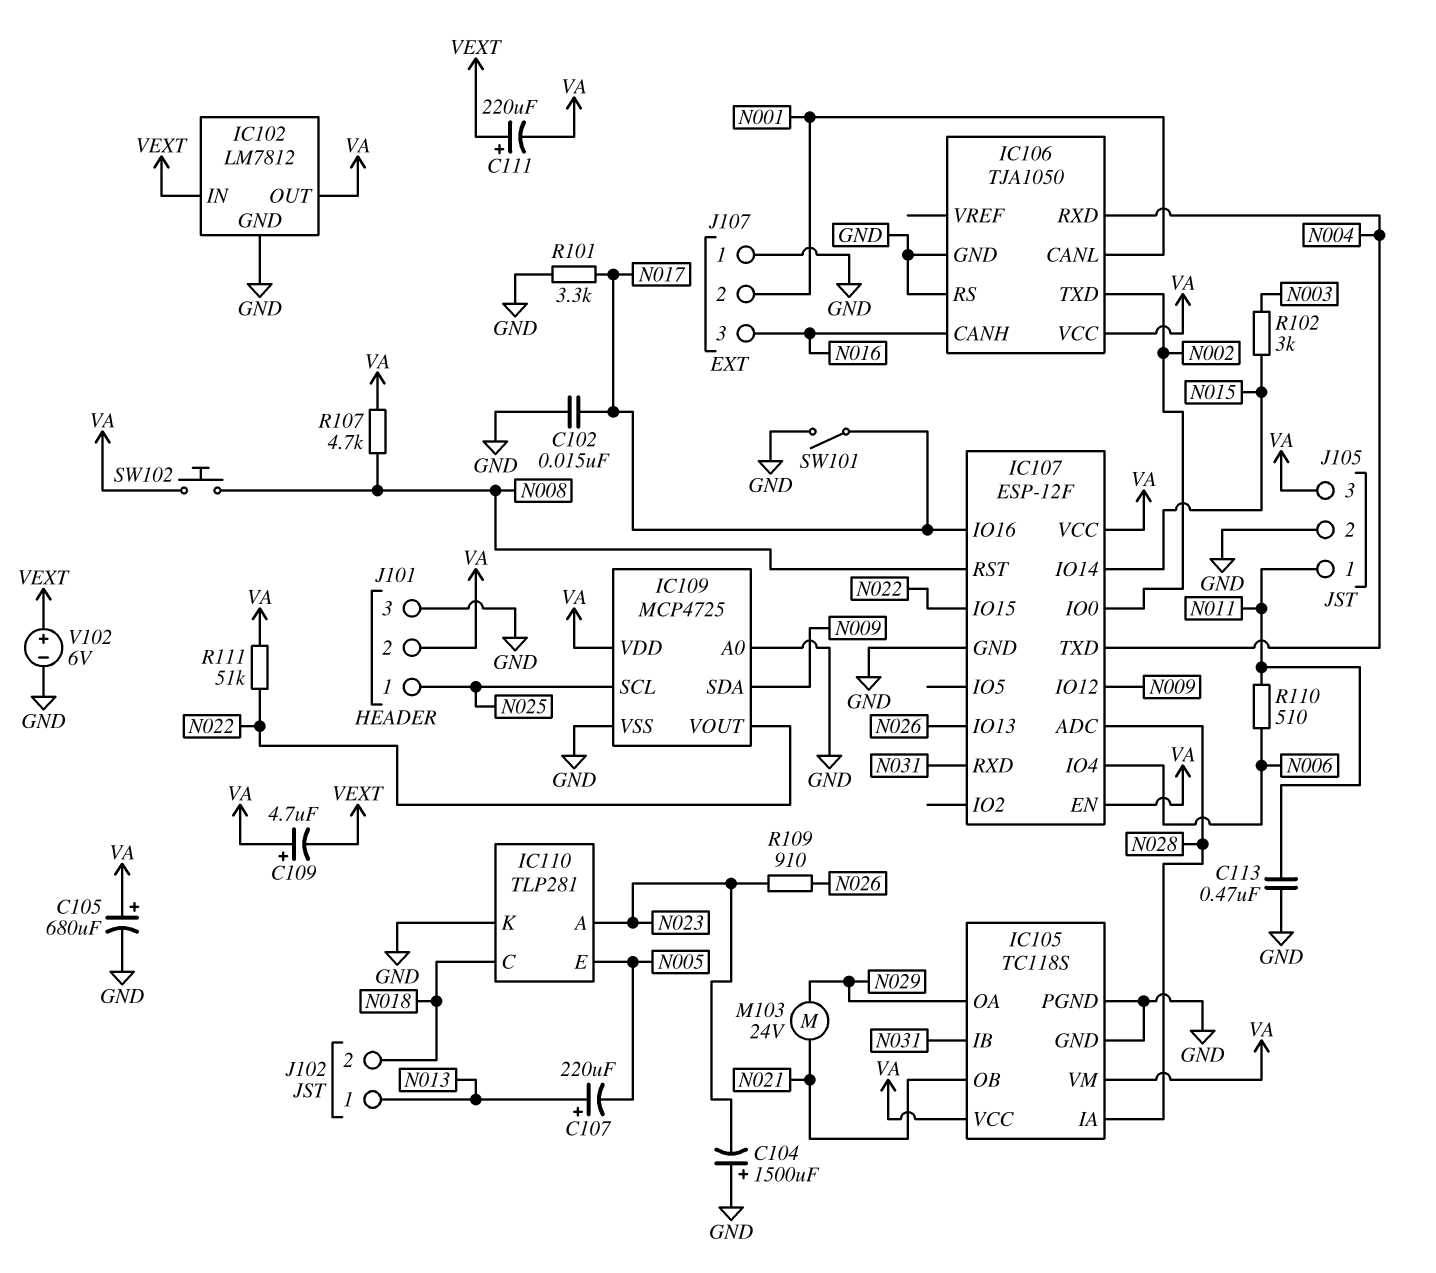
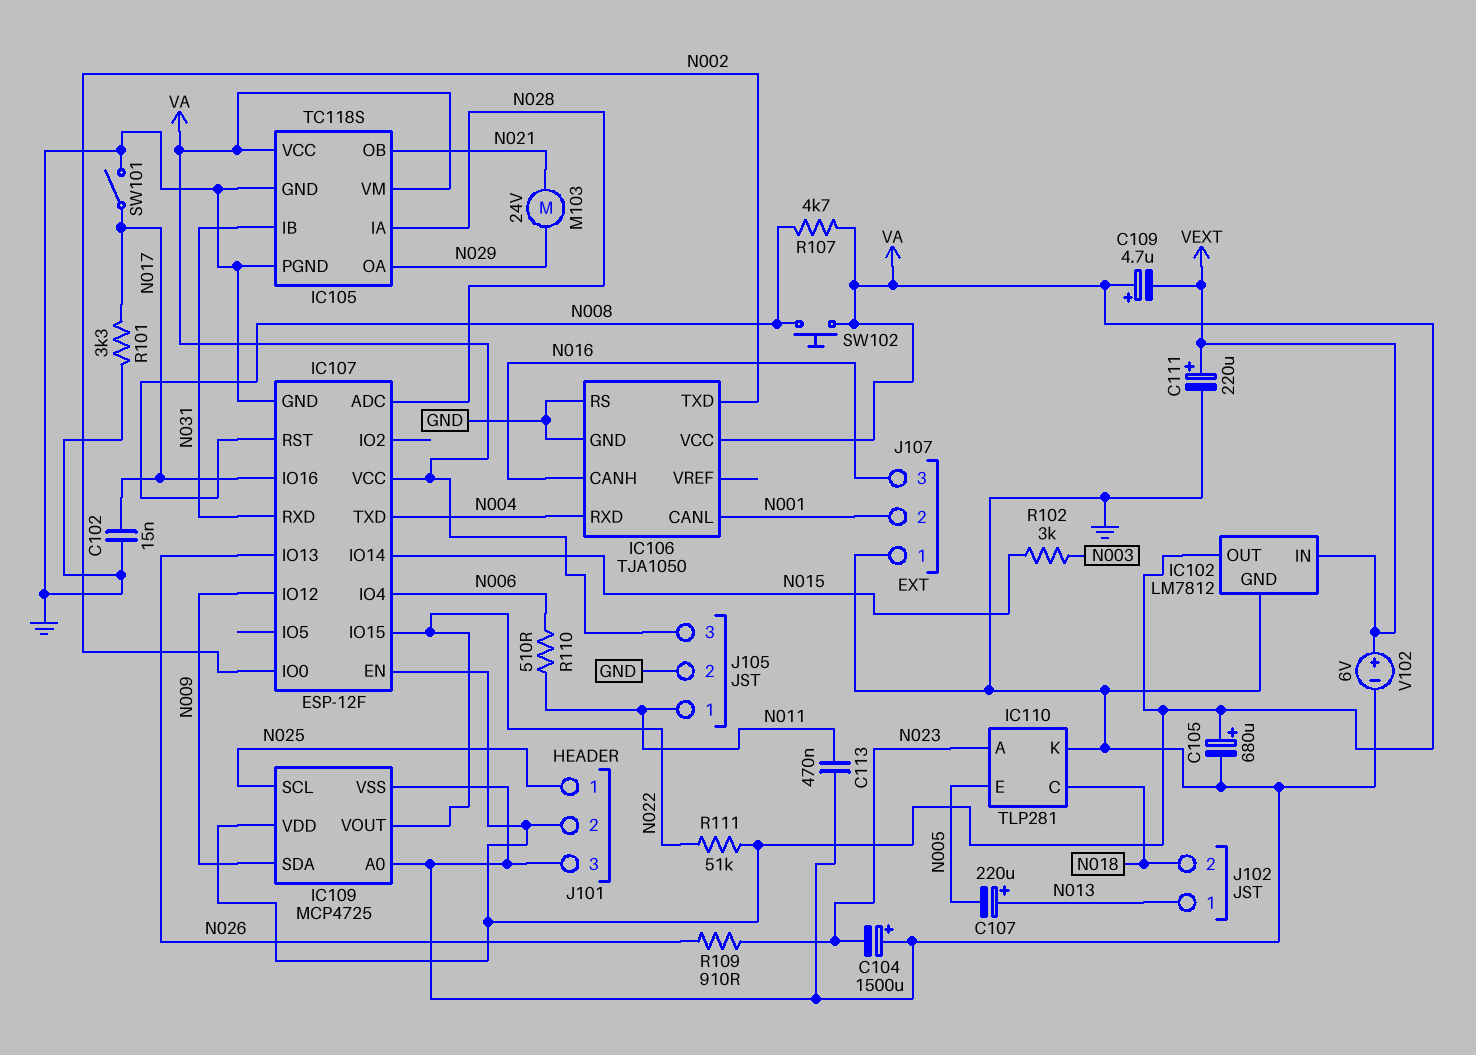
C111: 220uF (plus VEXT, minus VA) -> 220uF (plus VEXT, minus GND)

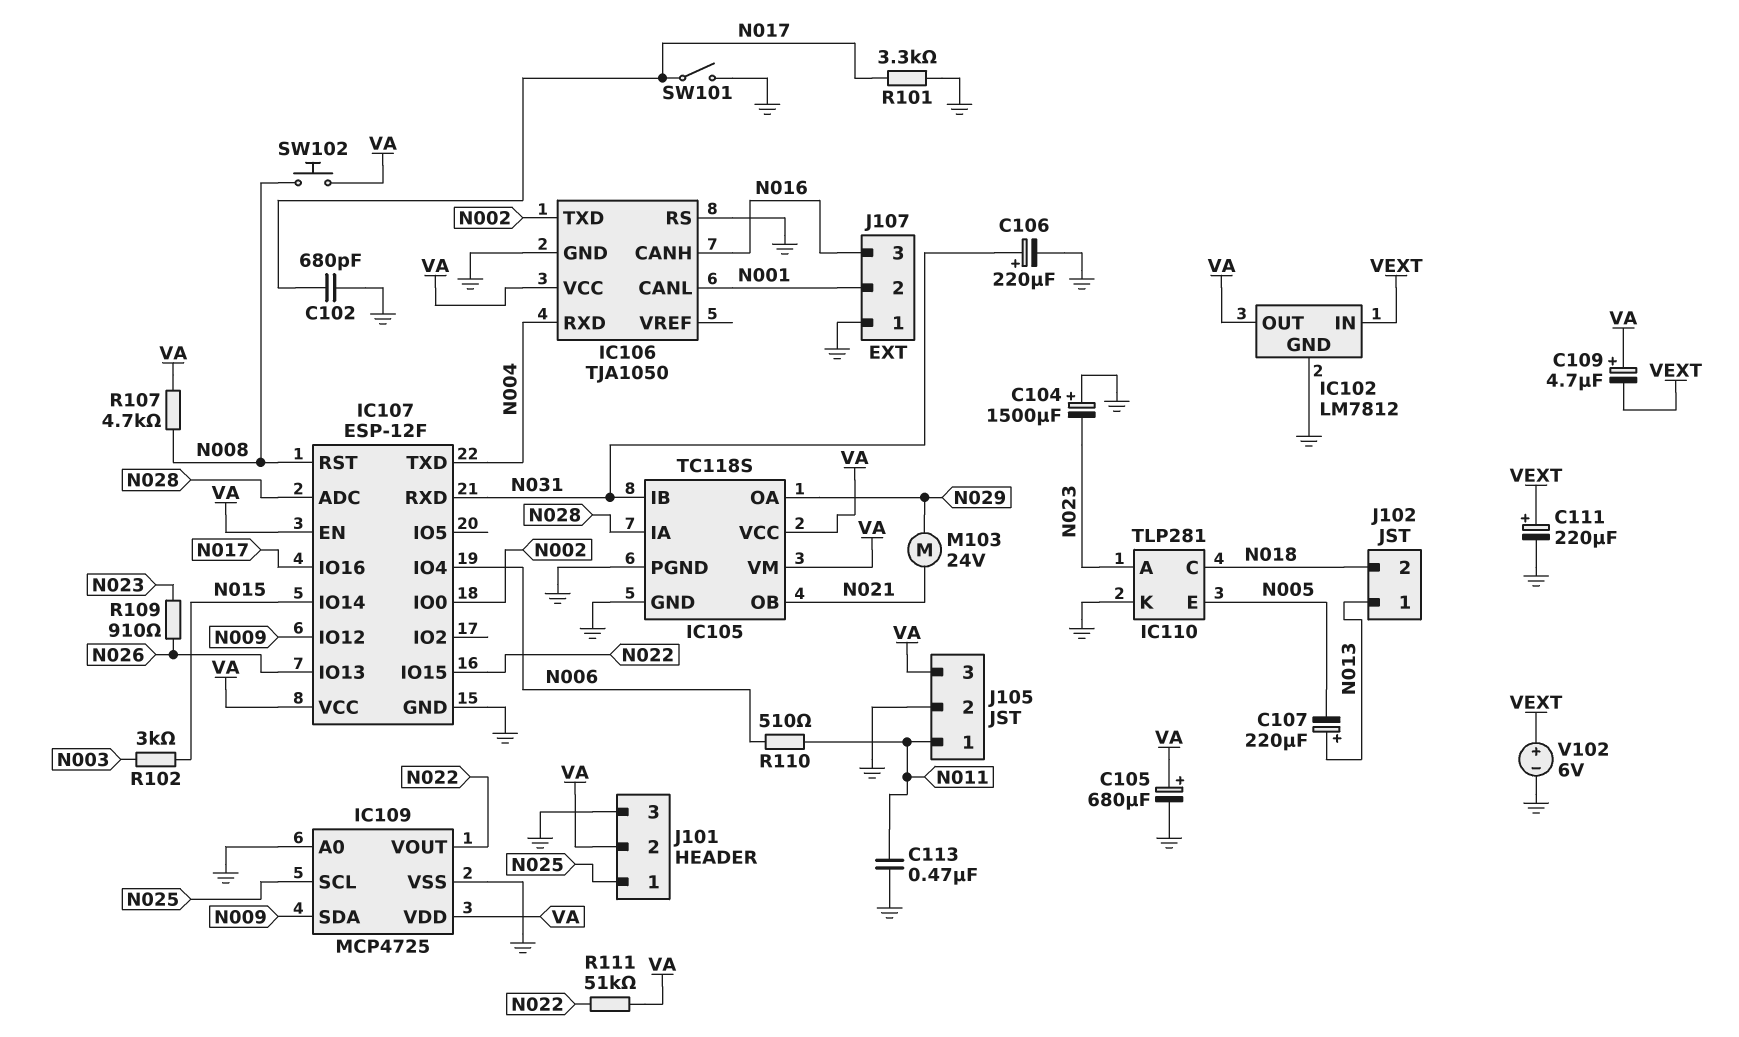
C102: 15nF (GND, N017) -> 680pF (GND, N017)
C106: none -> 220uF (plus N031, minus GND)

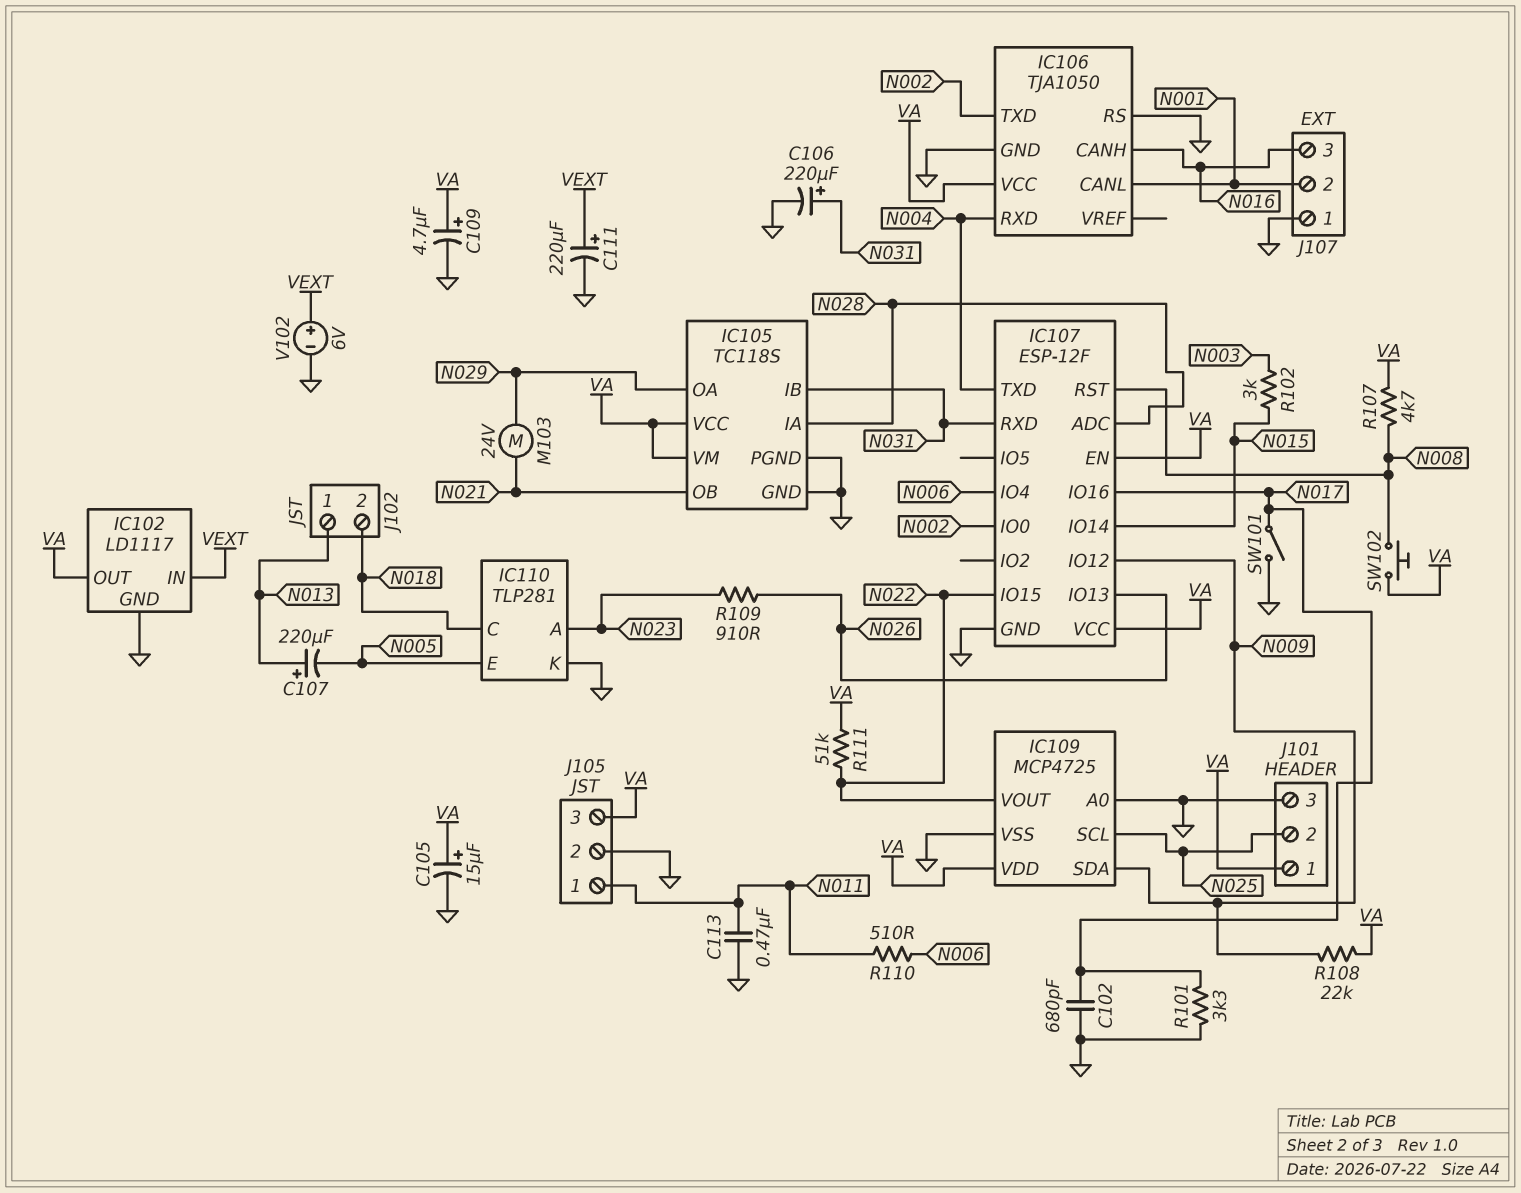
C104: 1500uF (plus GND, minus N023) -> none
C105: 680uF (plus VA, minus GND) -> 15uF (plus VA, minus GND)
C109: 4.7uF (plus VA, minus VEXT) -> 4.7uF (plus VA, minus GND)
IC102: LM7812 -> LD1117
J101 pin 1: N025 -> VA
J101 pin 2: VA -> N025
R108: none -> 22k (N009, VA)

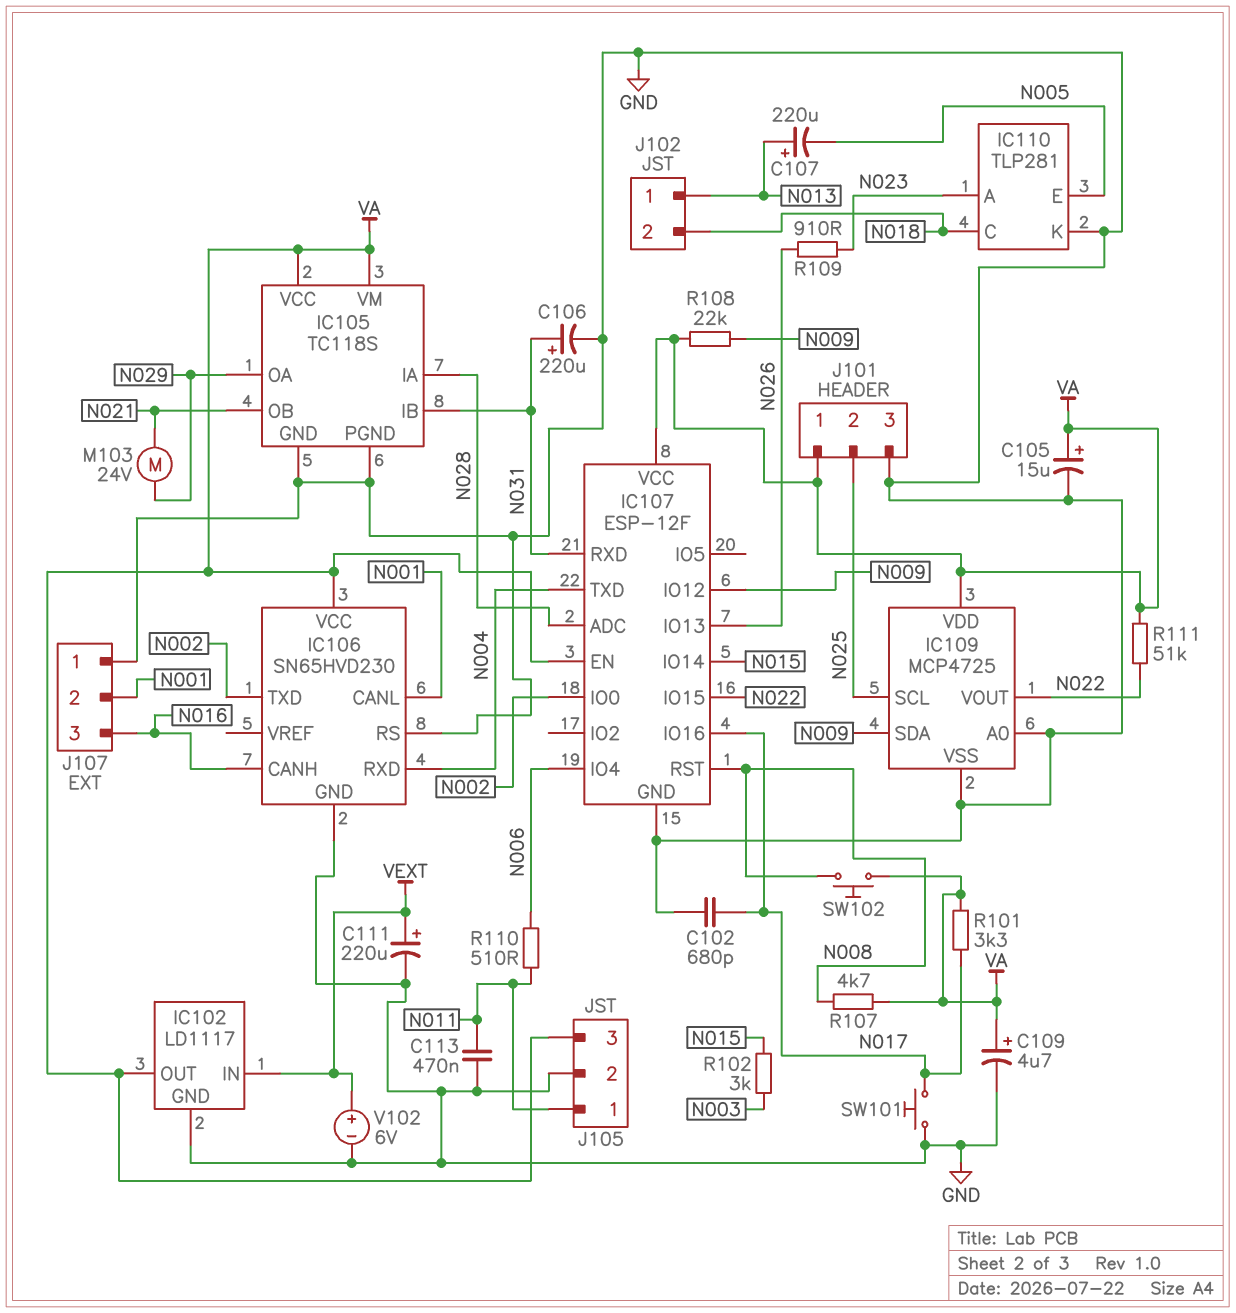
IC106: TJA1050 -> SN65HVD230
R101: 3.3k (GND, N017) -> 3.3k (N017, VA)
SW101: switch (GND, N017) -> button (GND, N017)

